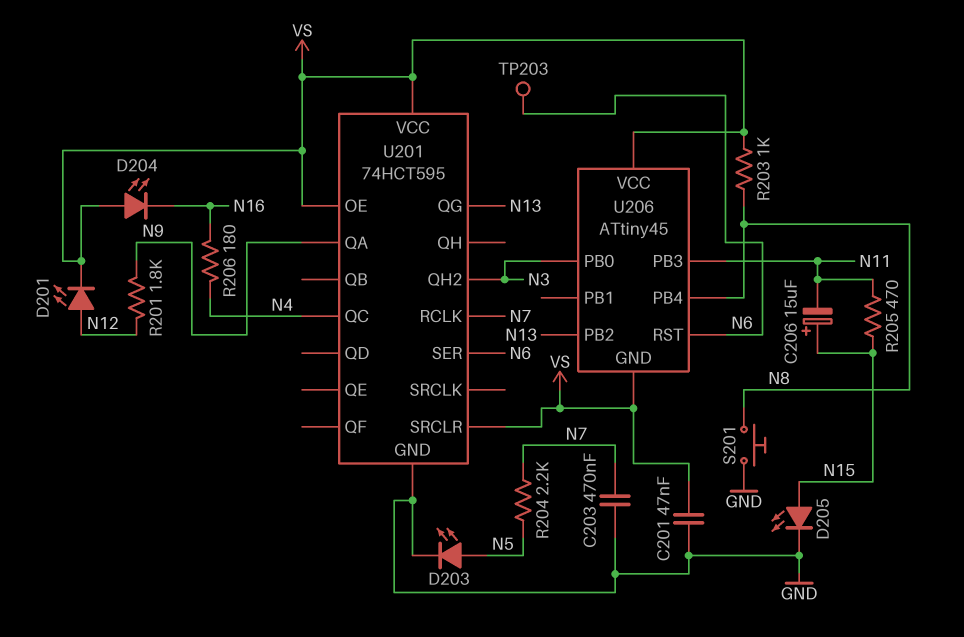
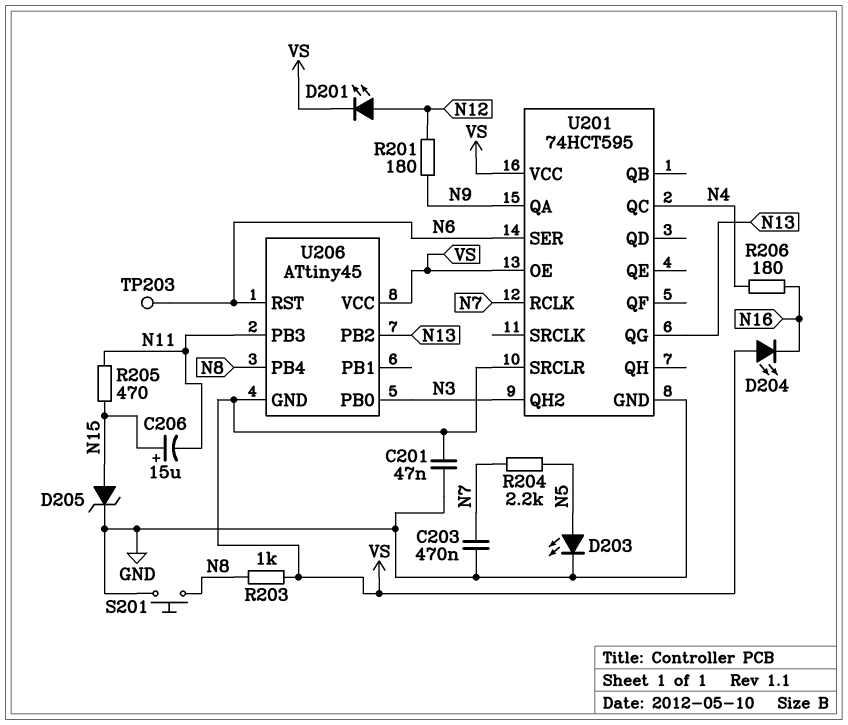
D205: LED (A N15, K GND) -> zener (A N15, K GND)
R201: 1.8k (N9, N12) -> 180 (N9, N12)

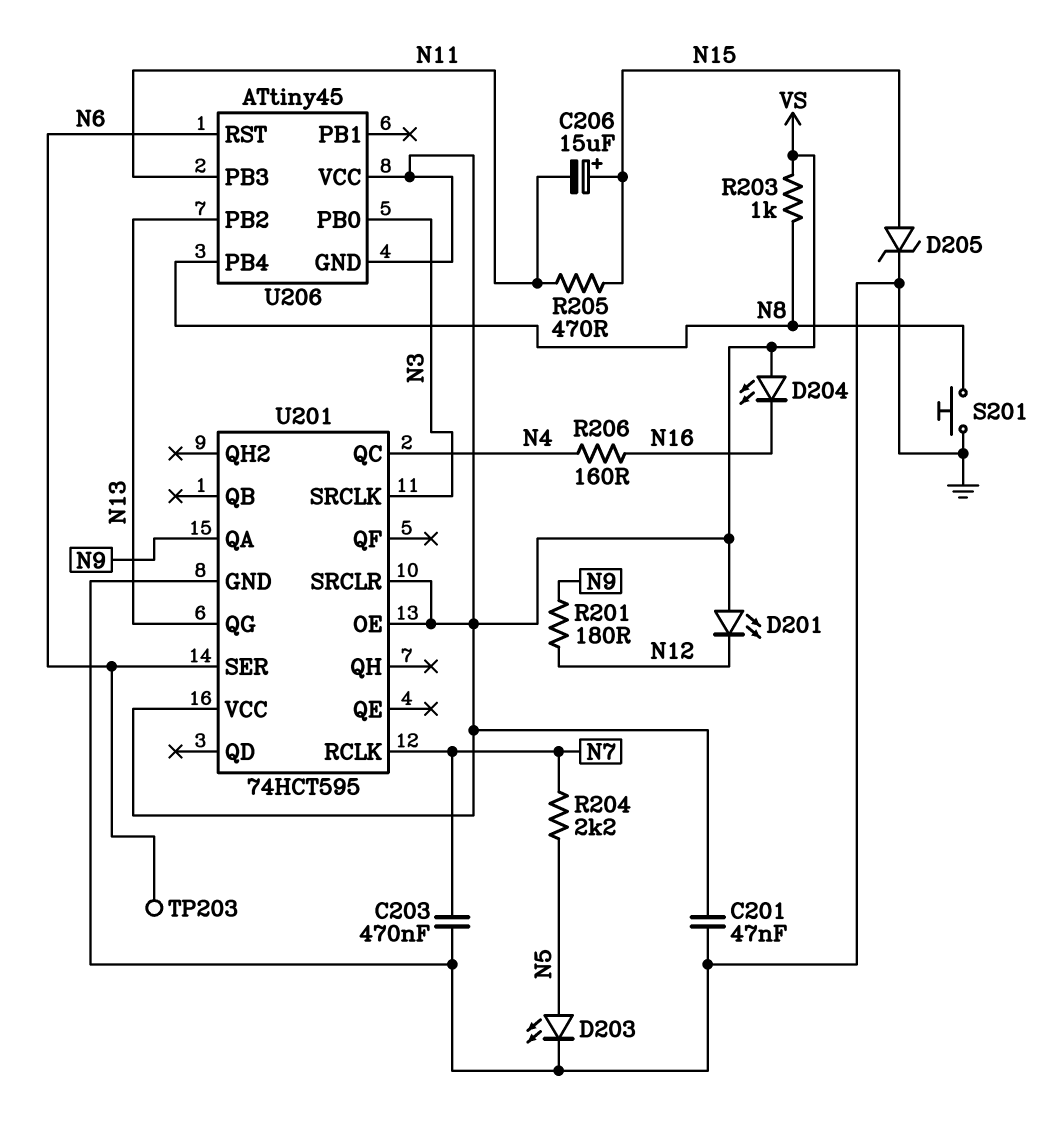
D201: LED (A N12, K VS) -> LED (A VS, K N12)
R206: 180 (N4, N16) -> 160 (N4, N16)
U201 pin QH2: N3 -> none
U201 pin SRCLK: none -> N3

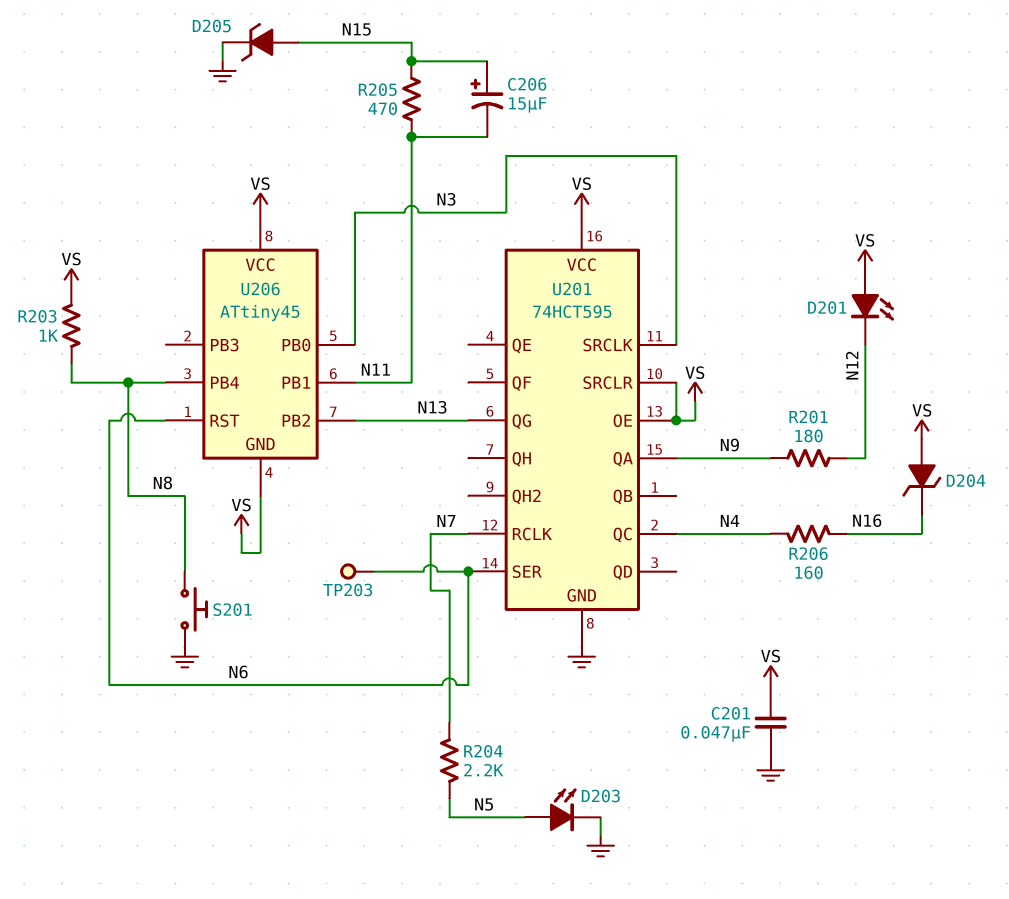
C203: 470nF (GND, N7) -> none
D204: LED (A VS, K N16) -> zener (A VS, K N16)
U206 pin PB1: none -> N11
U206 pin PB3: N11 -> none

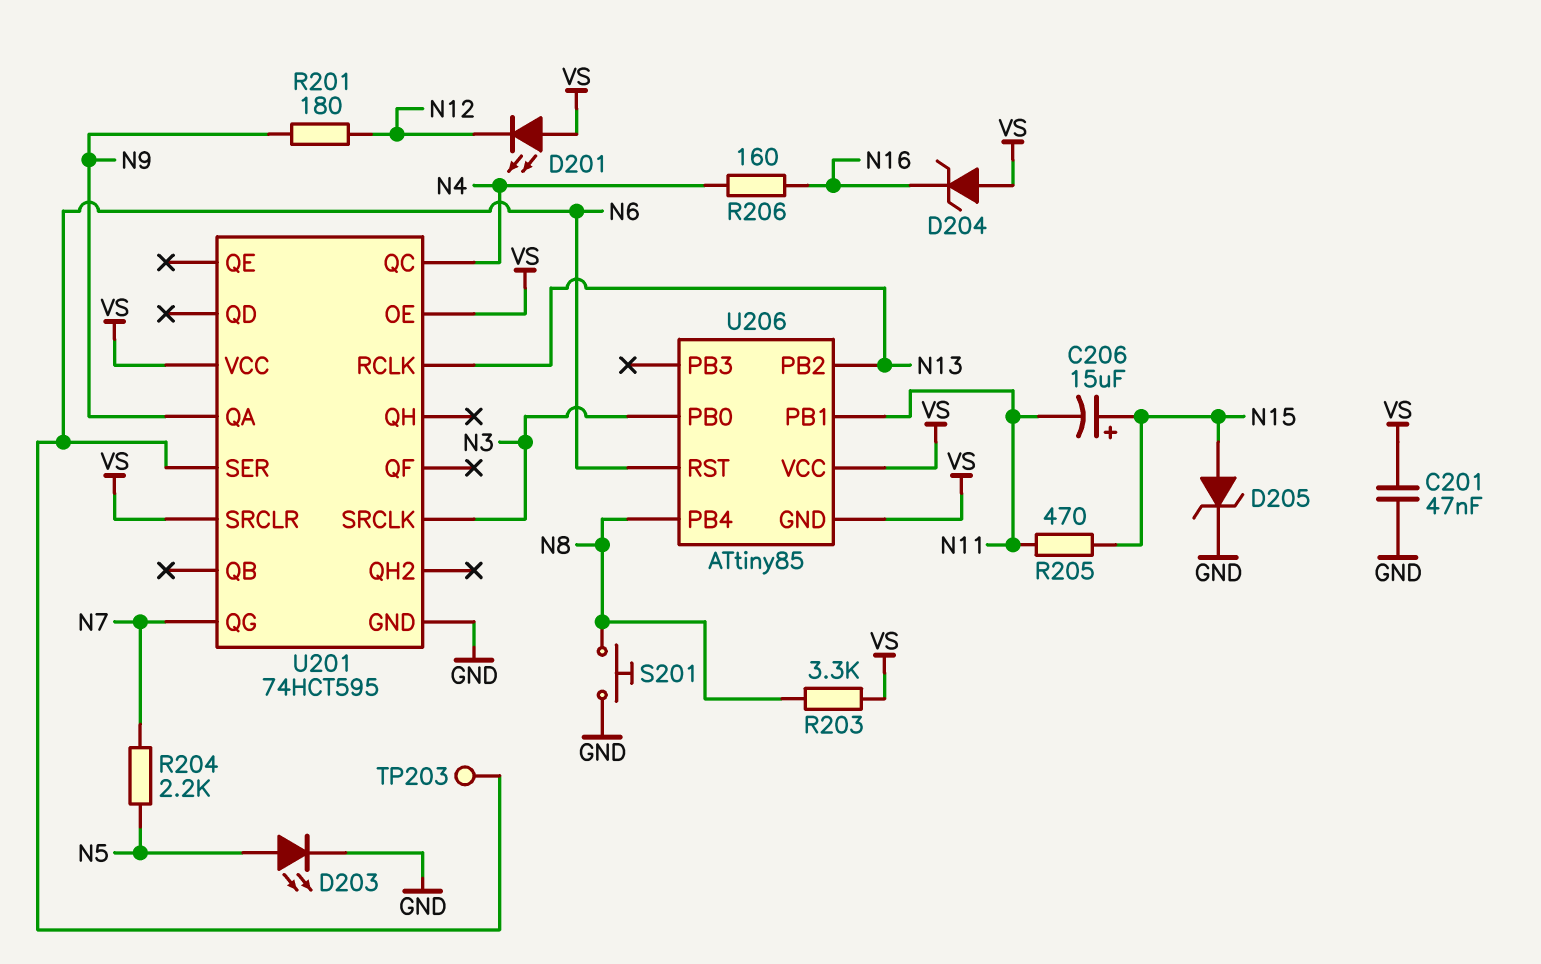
R203: 1k (N8, VS) -> 3.3k (N8, VS)
U201 pin QG: N13 -> N7
U201 pin RCLK: N7 -> N13
U206: ATtiny45 -> ATtiny85

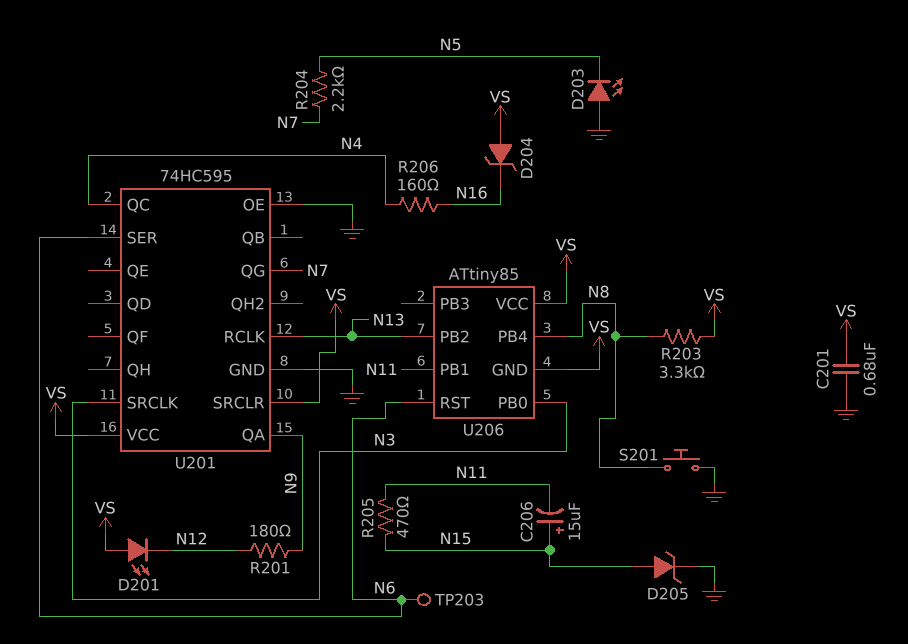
C201: 47nF (GND, VS) -> 680nF (GND, VS)
D203: LED (A N5, K GND) -> LED (A GND, K N5)
U201: 74HCT595 -> 74HC595
U201 pin OE: VS -> GND

